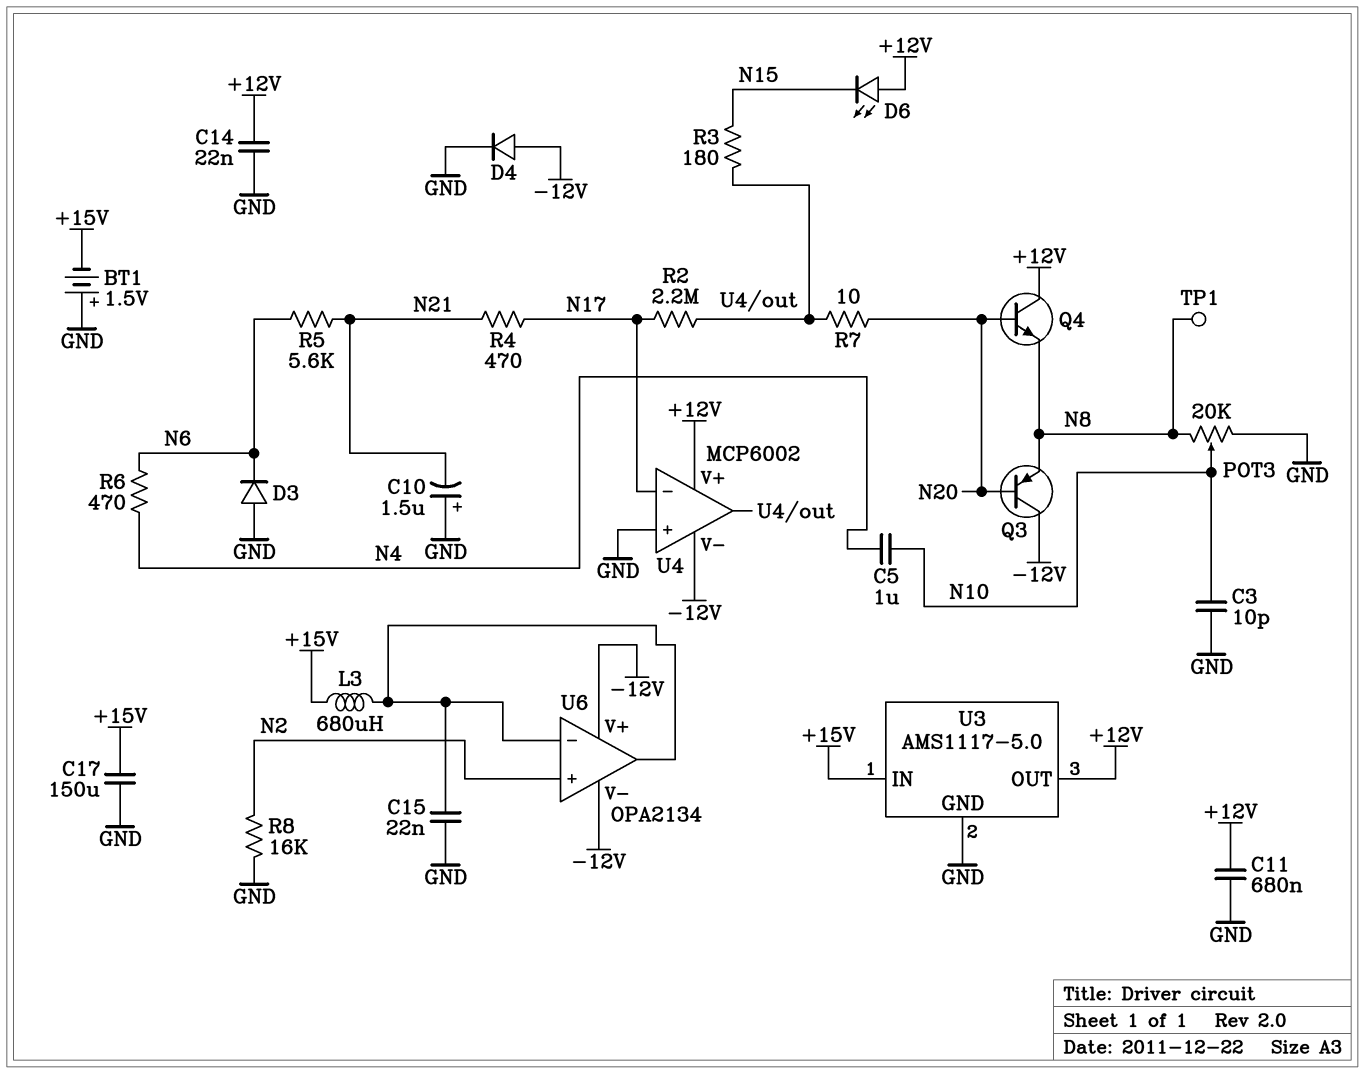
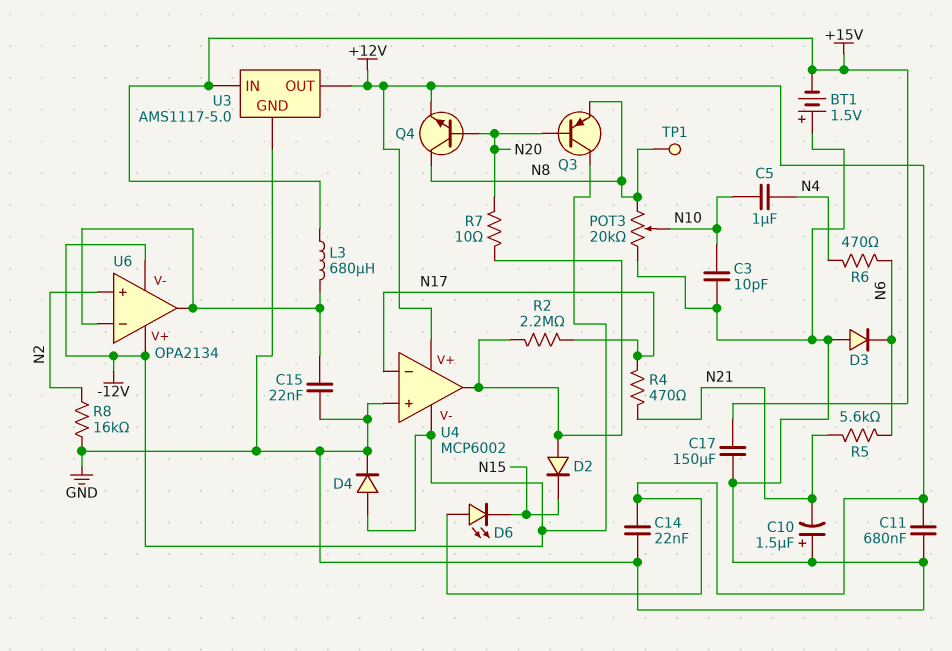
D2: none -> diode (A U4/out, K N15)
Q4: NPN (B N20, C +12V, E N8) -> NPN (B N20, C N8, E +12V)
R3: 180 (N15, U4/out) -> none

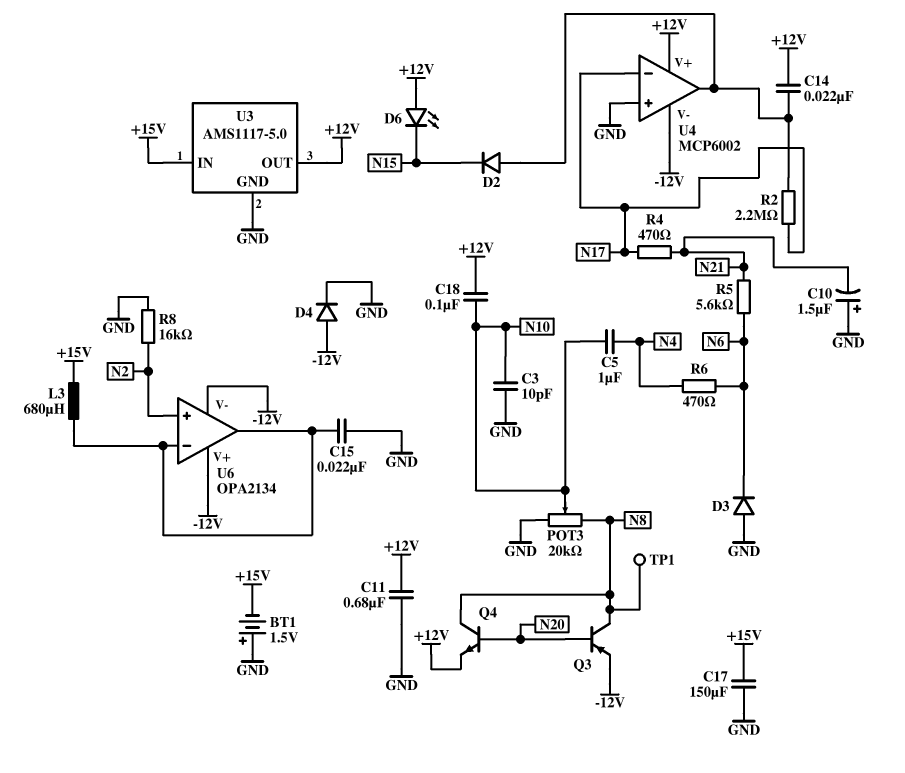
C14: 22nF (+12V, GND) -> 22nF (+12V, U4/out)
C18: none -> 100nF (+12V, N10)
Q3: PNP (B N20, C -12V, E N8) -> PNP (B N20, C N8, E -12V)
R7: 10 (N20, U4/out) -> none

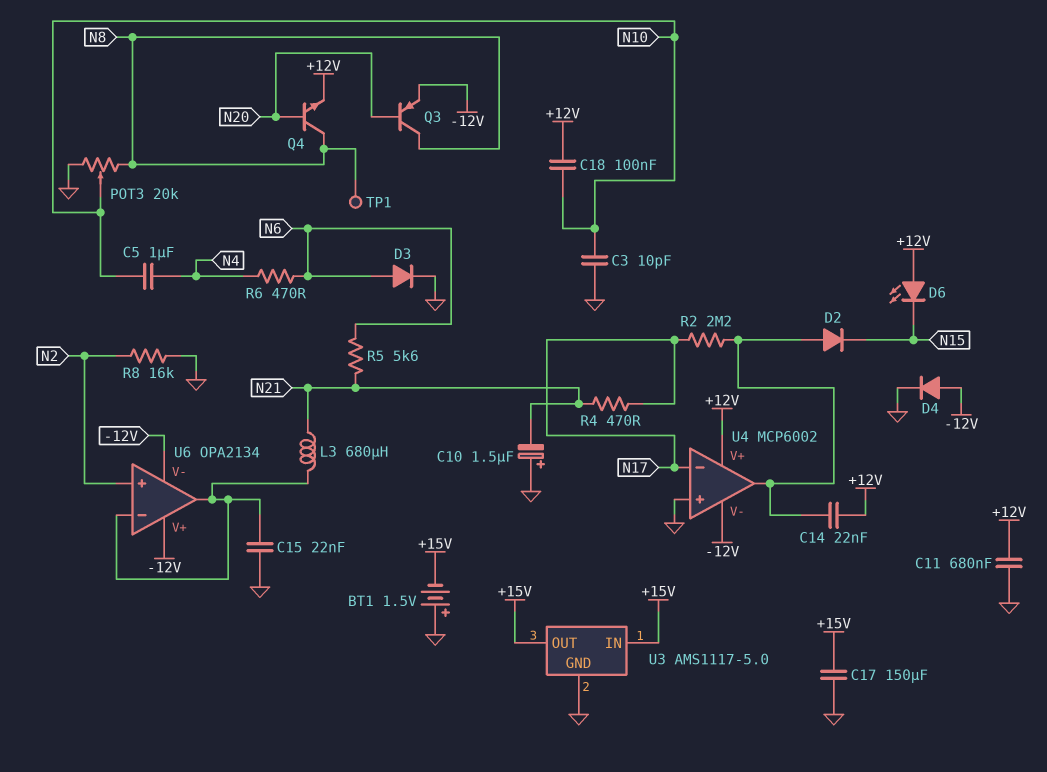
D3: diode (A GND, K N6) -> diode (A N6, K GND)
L3: 680uH (+15V, U6/in-) -> 680uH (N21, U6/in-)
U3 pin OUT: +12V -> +15V

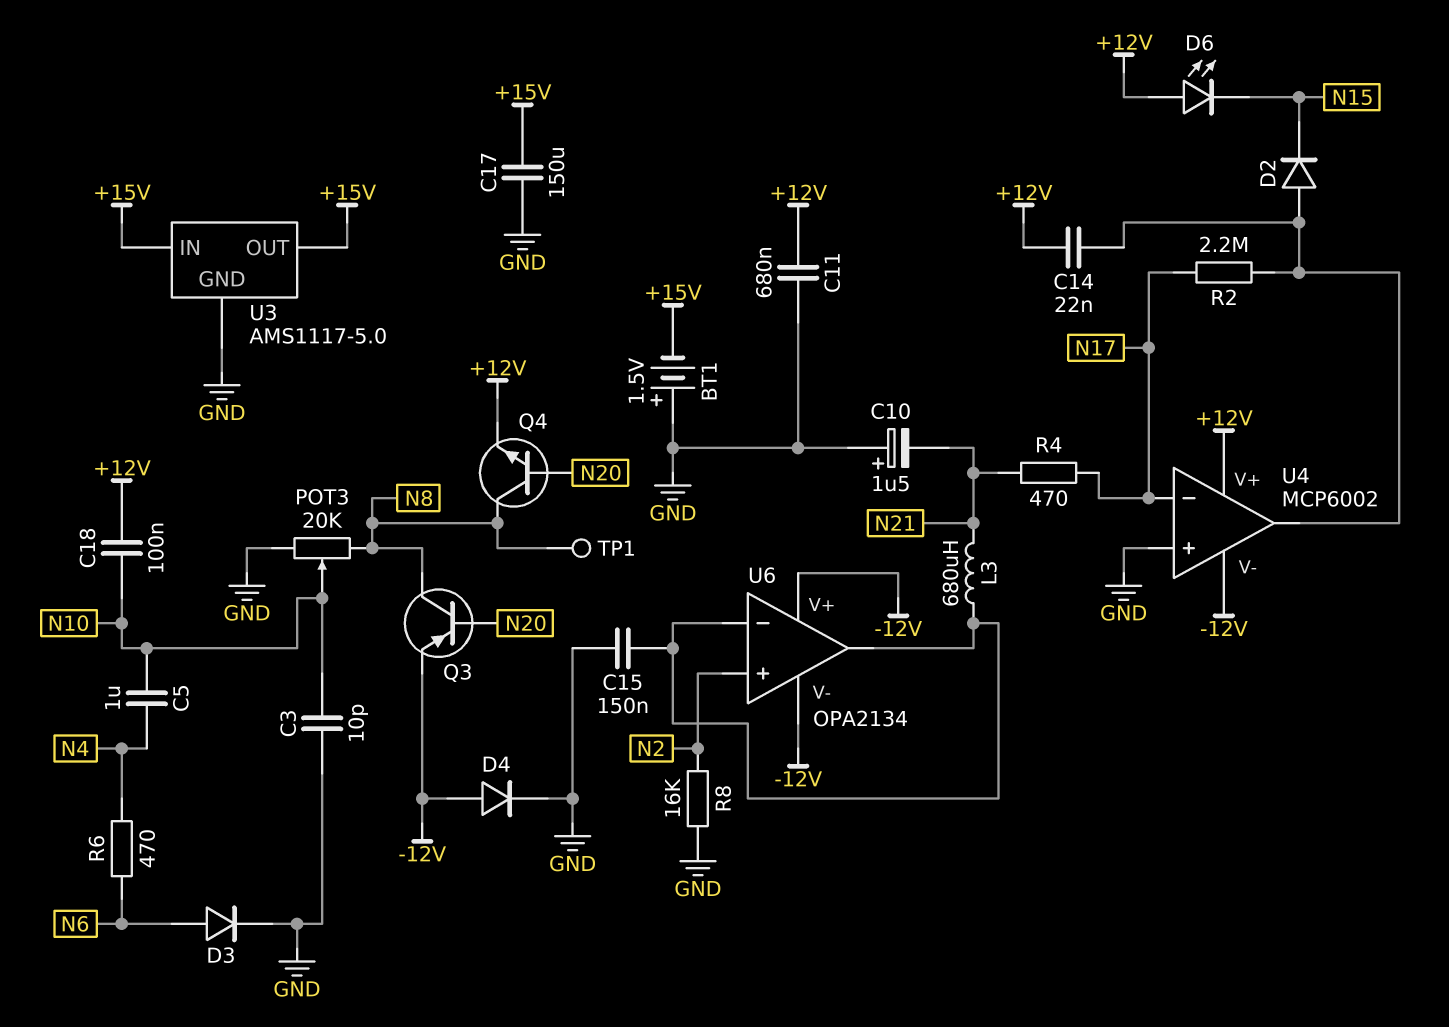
C15: 22nF (GND, U6/in-) -> 150nF (GND, U6/in-)
R5: 5.6k (N6, N21) -> none

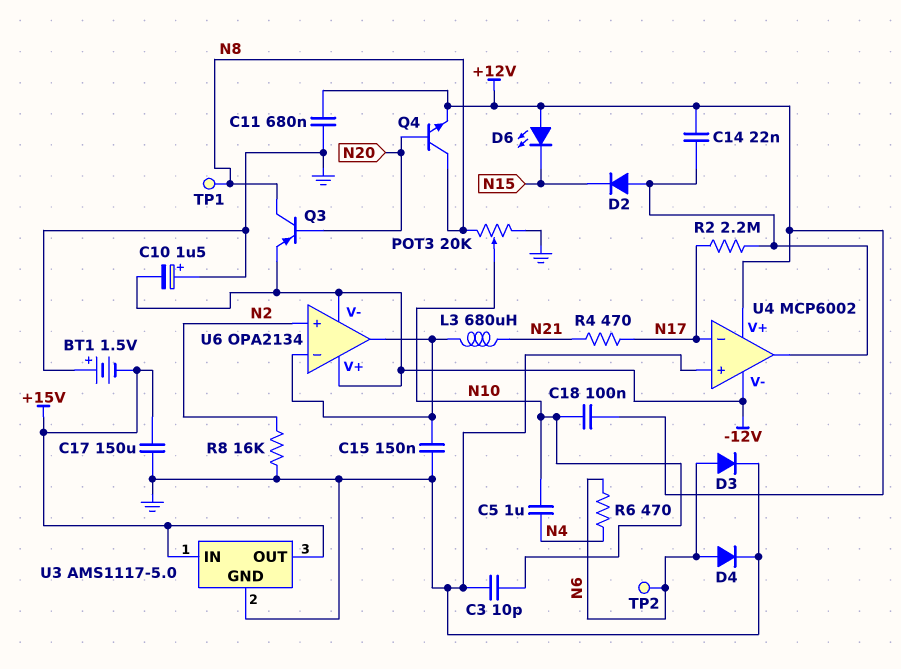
C10: 1.5uF (plus GND, minus N21) -> 1.5uF (plus GND, minus -12V)
D4: diode (A -12V, K GND) -> diode (A N6, K GND)
TP2: none -> test point (N6)

